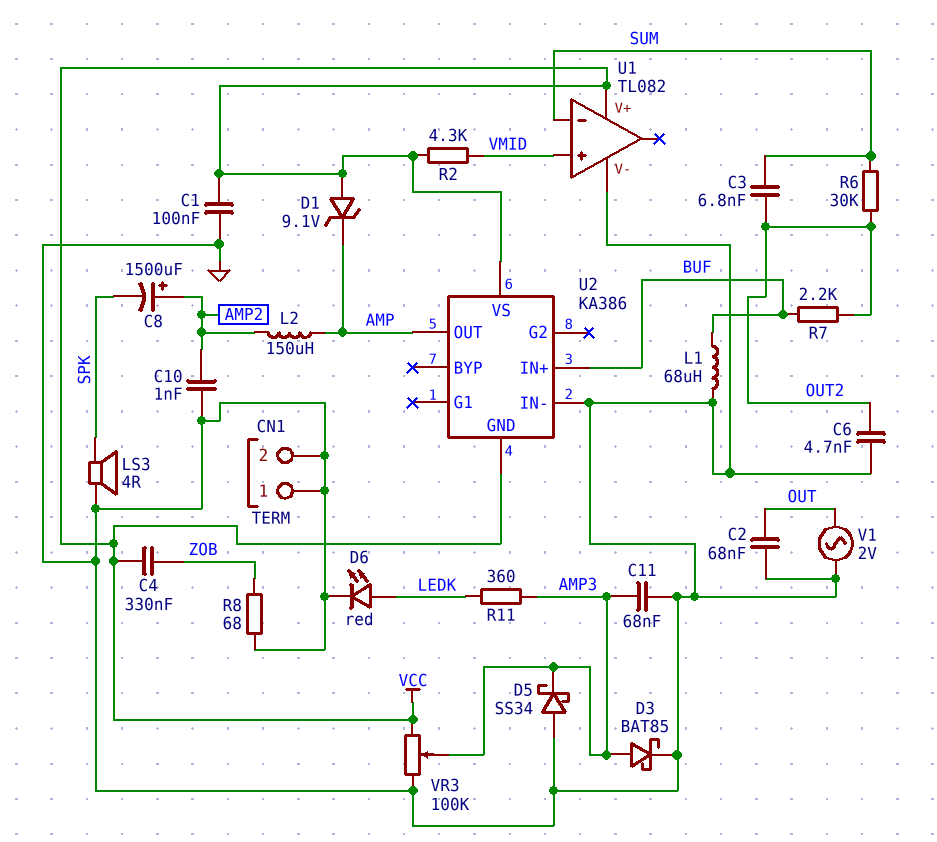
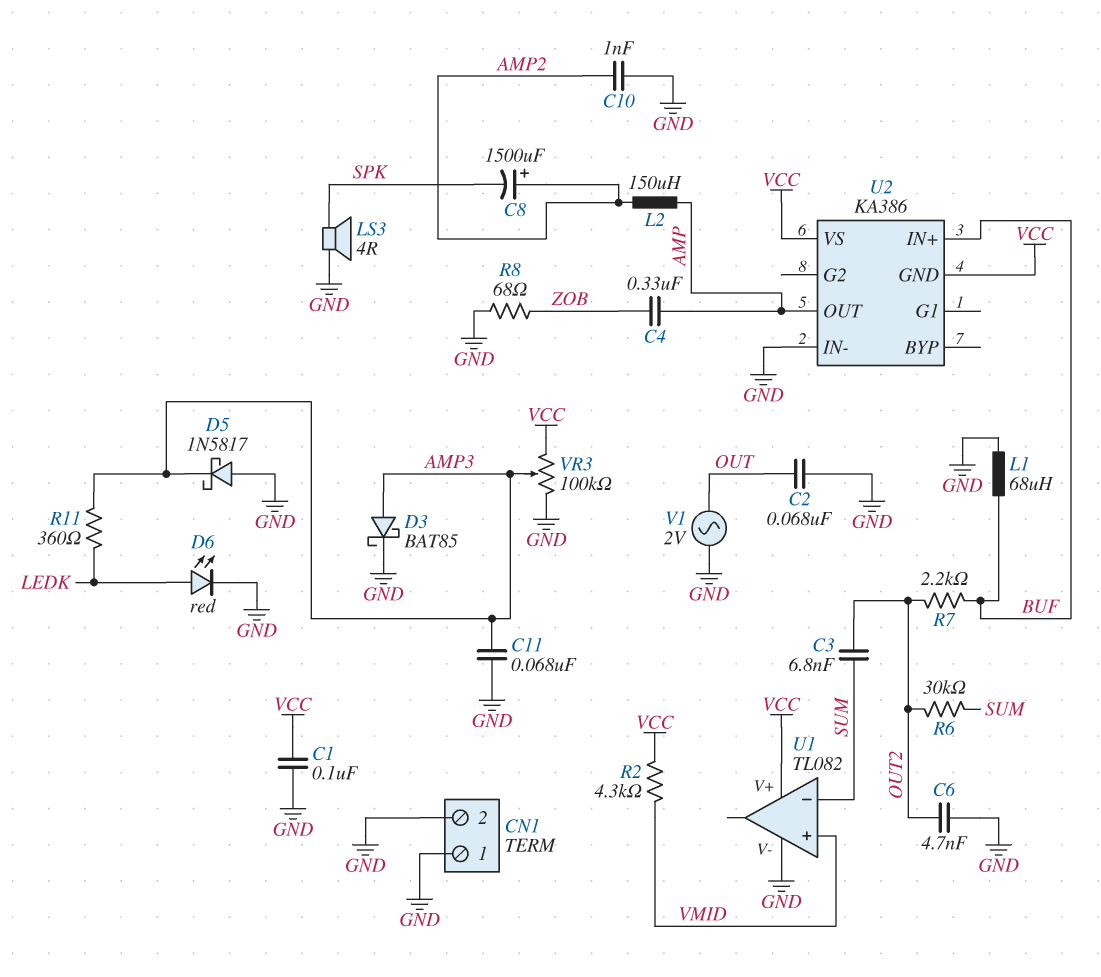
C4: 330nF (VCC, ZOB) -> 330nF (AMP, ZOB)
D1: zener 9.1V (A VCC, K AMP) -> none
D5: schottky SS34 (A GND, K AMP3) -> schottky 1N5817 (A GND, K AMP3)

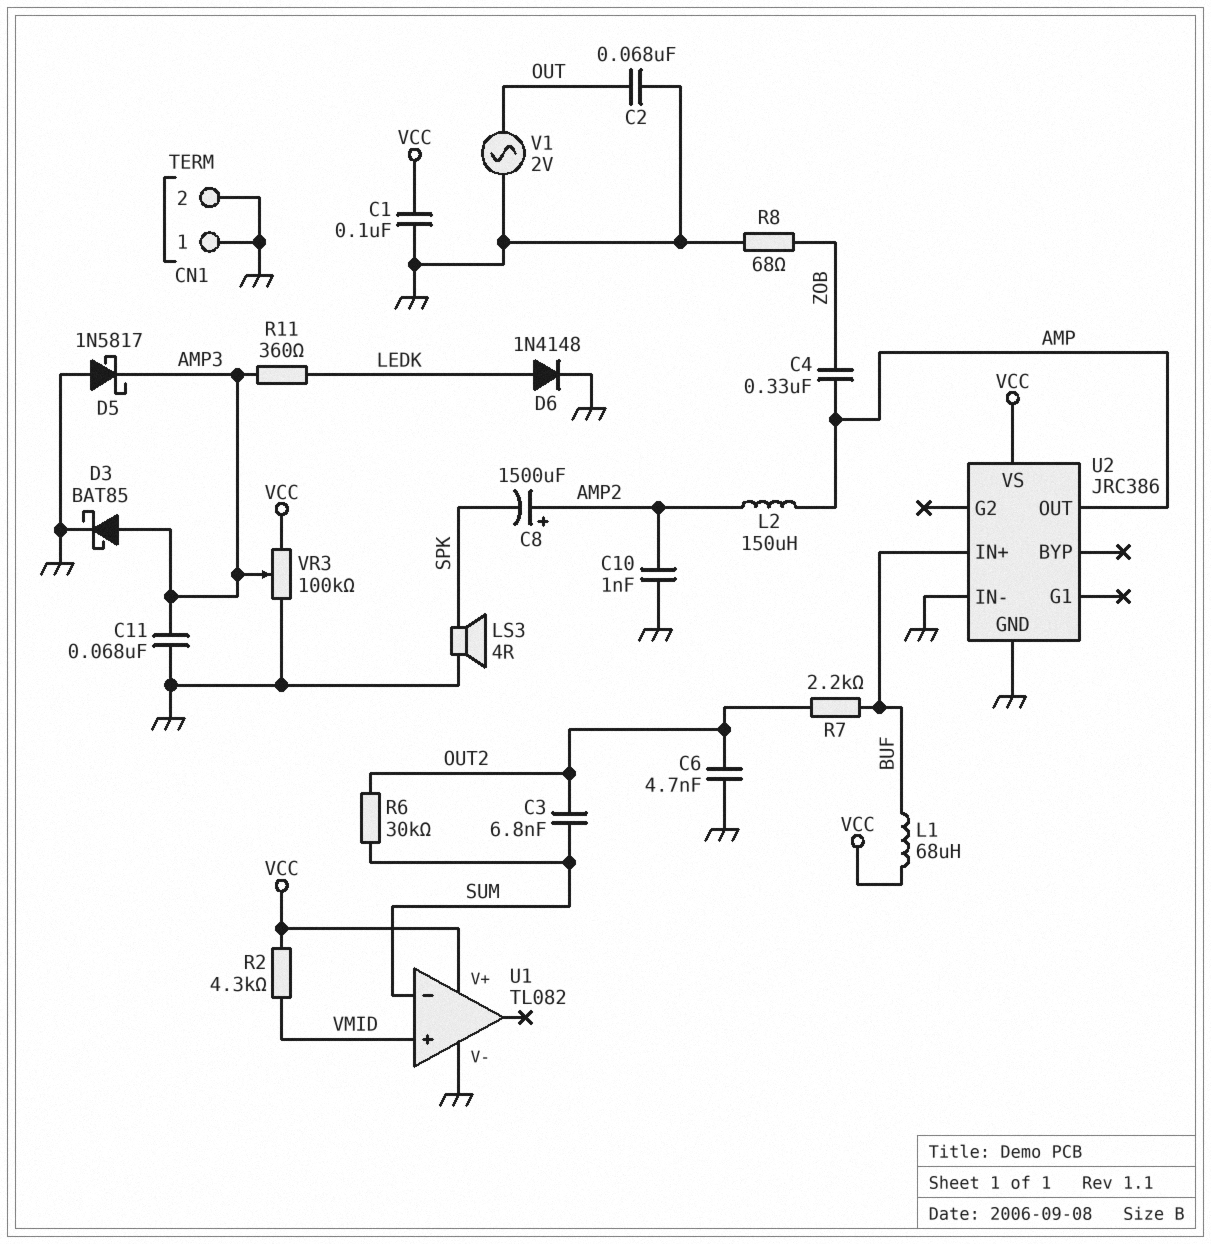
D6: LED red (A LEDK, K GND) -> diode 1N4148 (A LEDK, K GND)
L1: 68uH (BUF, GND) -> 68uH (BUF, VCC)
U2: KA386 -> JRC386
U2 pin GND: VCC -> GND

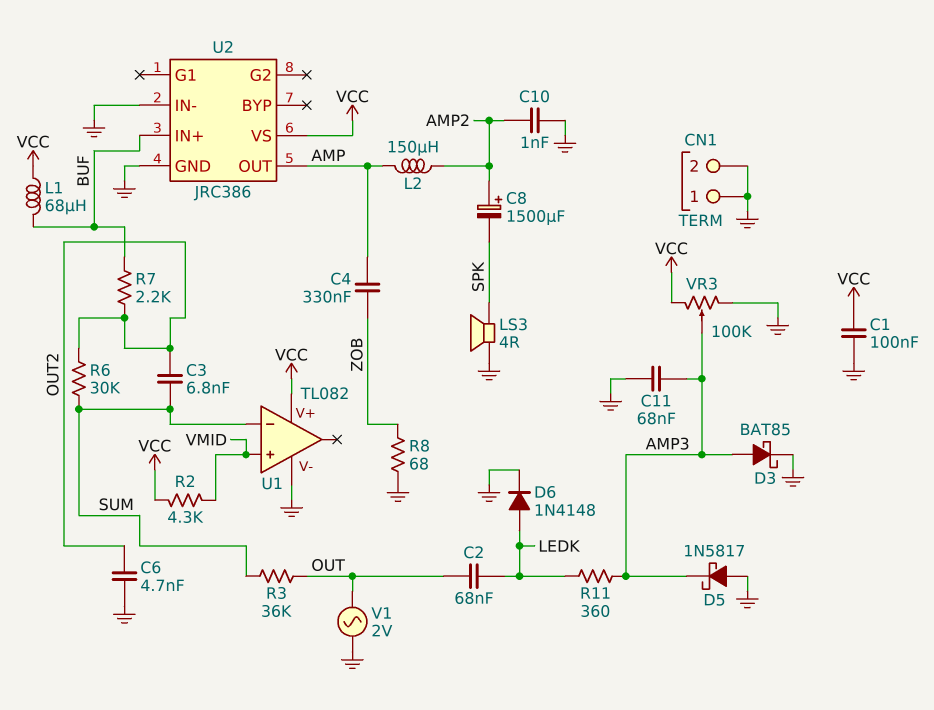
C2: 68nF (GND, OUT) -> 68nF (LEDK, OUT)
R3: none -> 36k (OUT, SUM)

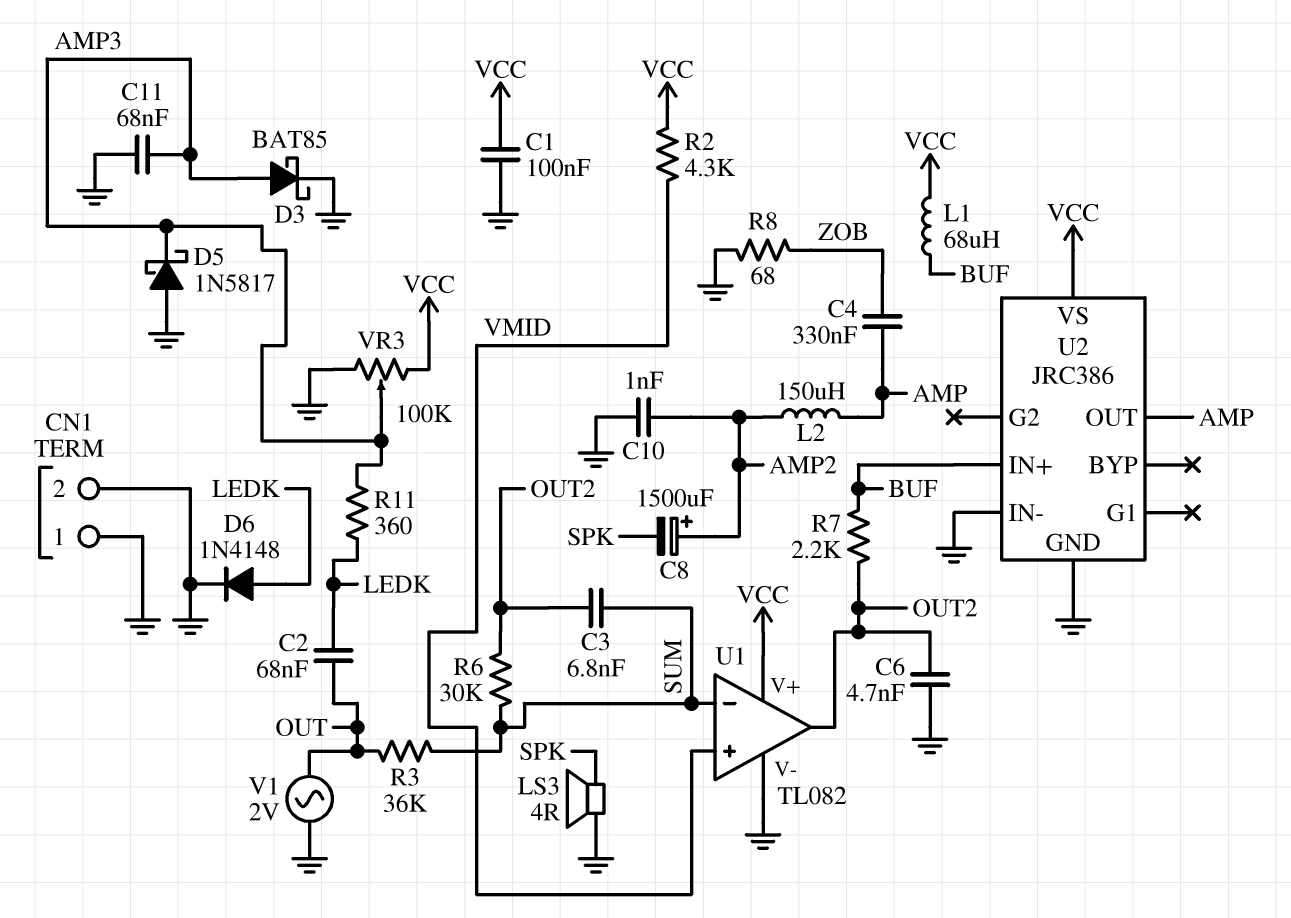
U1 pin out: none -> OUT2

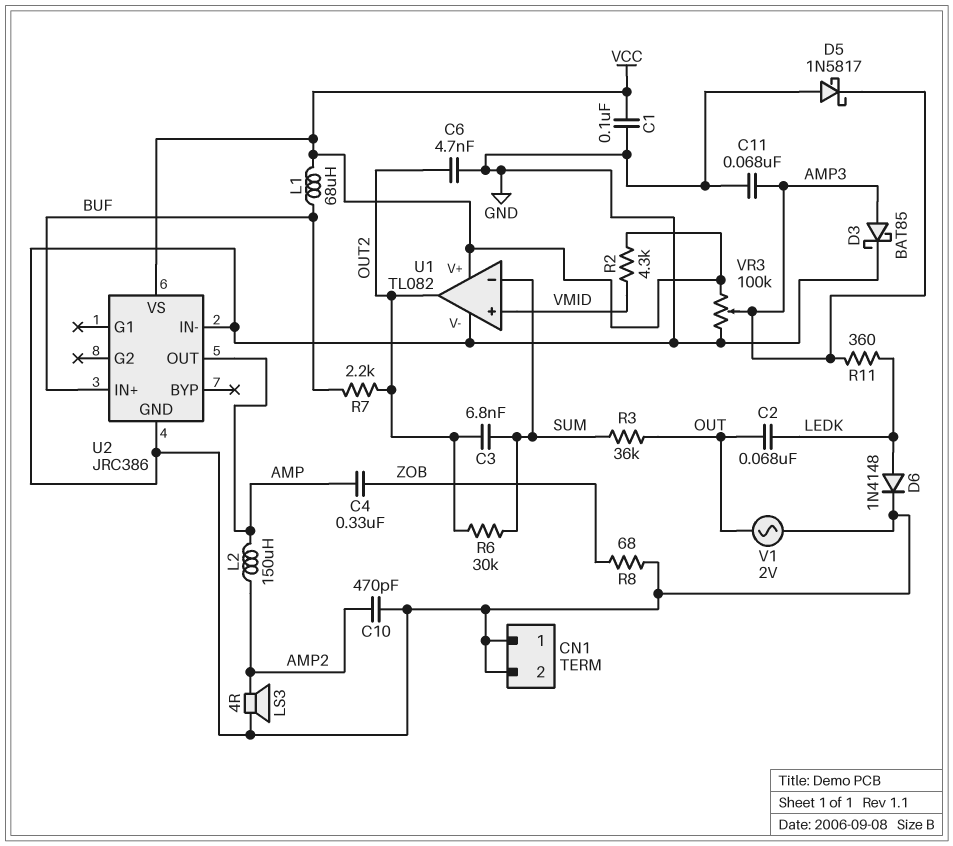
C8: 1500uF (plus AMP2, minus SPK) -> none
C10: 1nF (AMP2, GND) -> 470pF (AMP2, GND)
LS3: speaker 4R (GND, SPK) -> speaker 4R (AMP2, GND)

